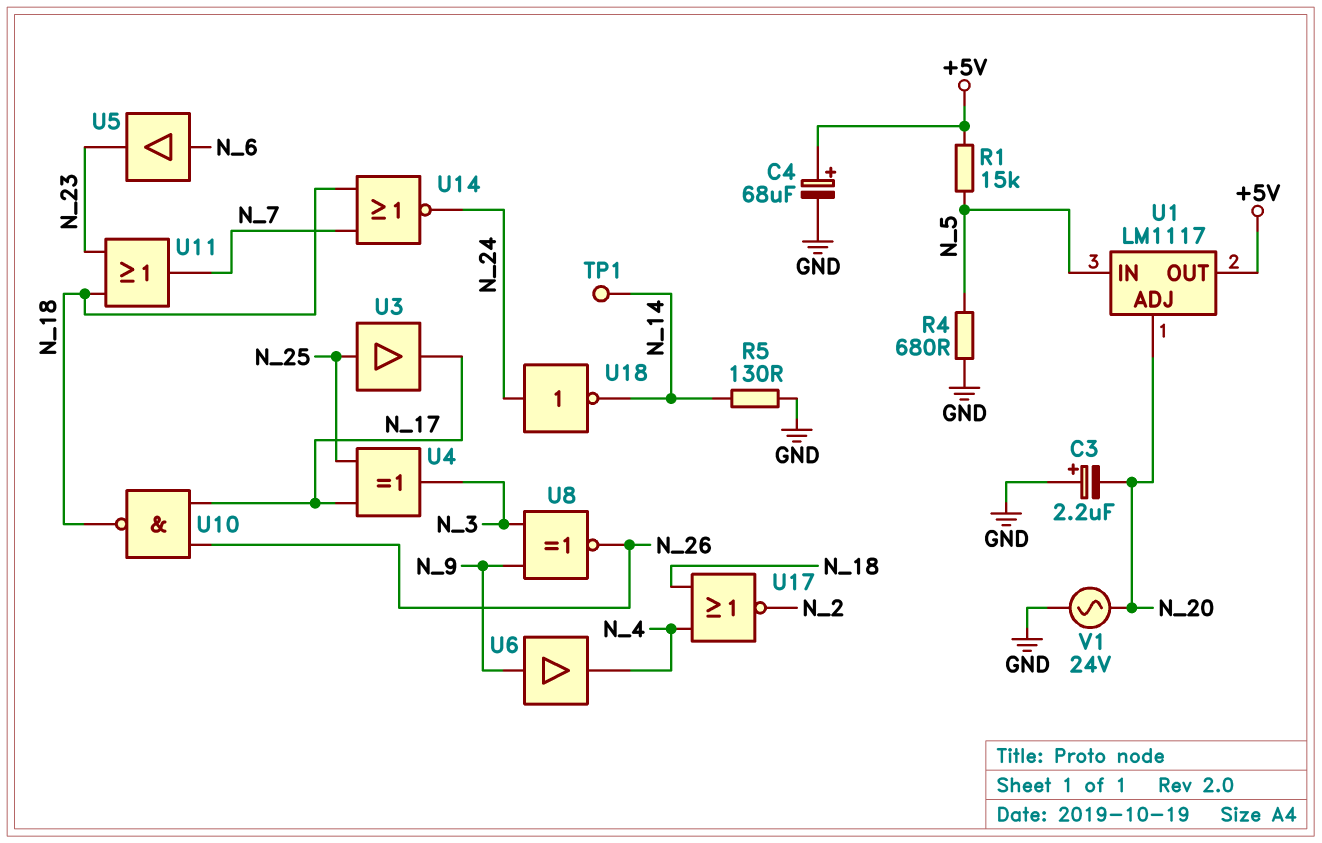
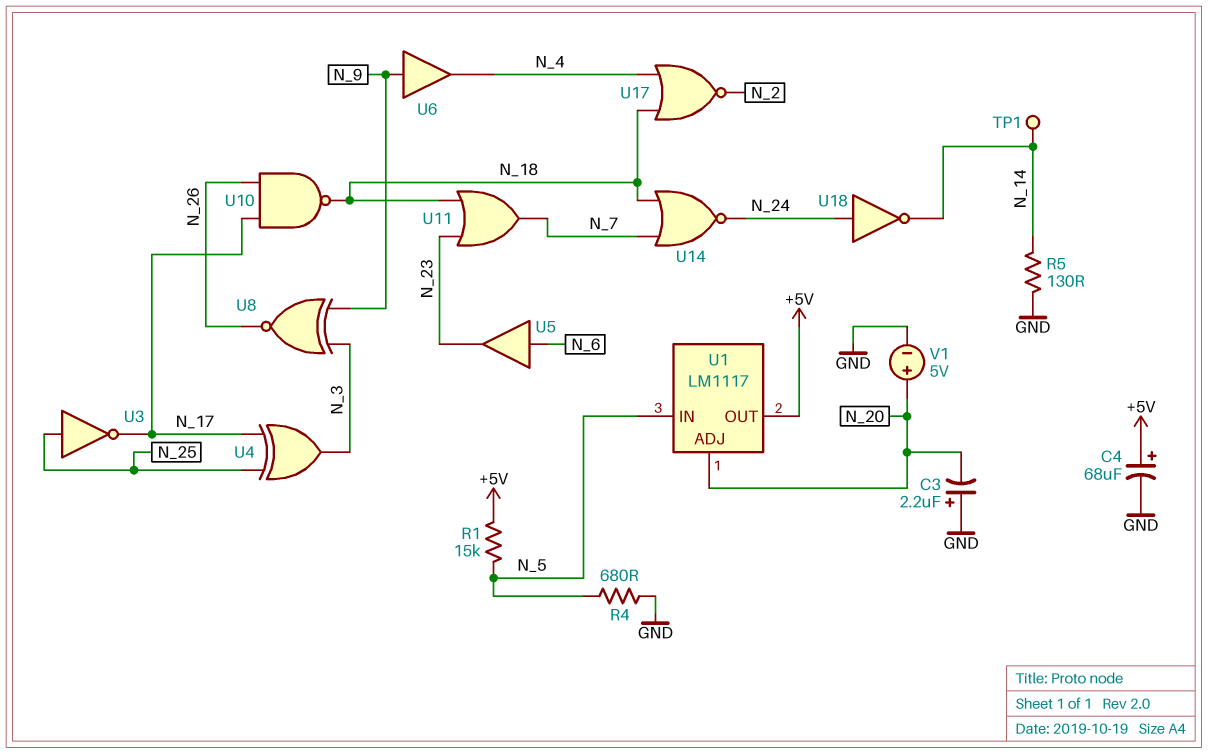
U3: buffer (in N_25, out N_17) -> NOT (in N_25, out N_17)
V1: AC 24V (GND, N_20) -> 5V (plus N_20, minus GND)

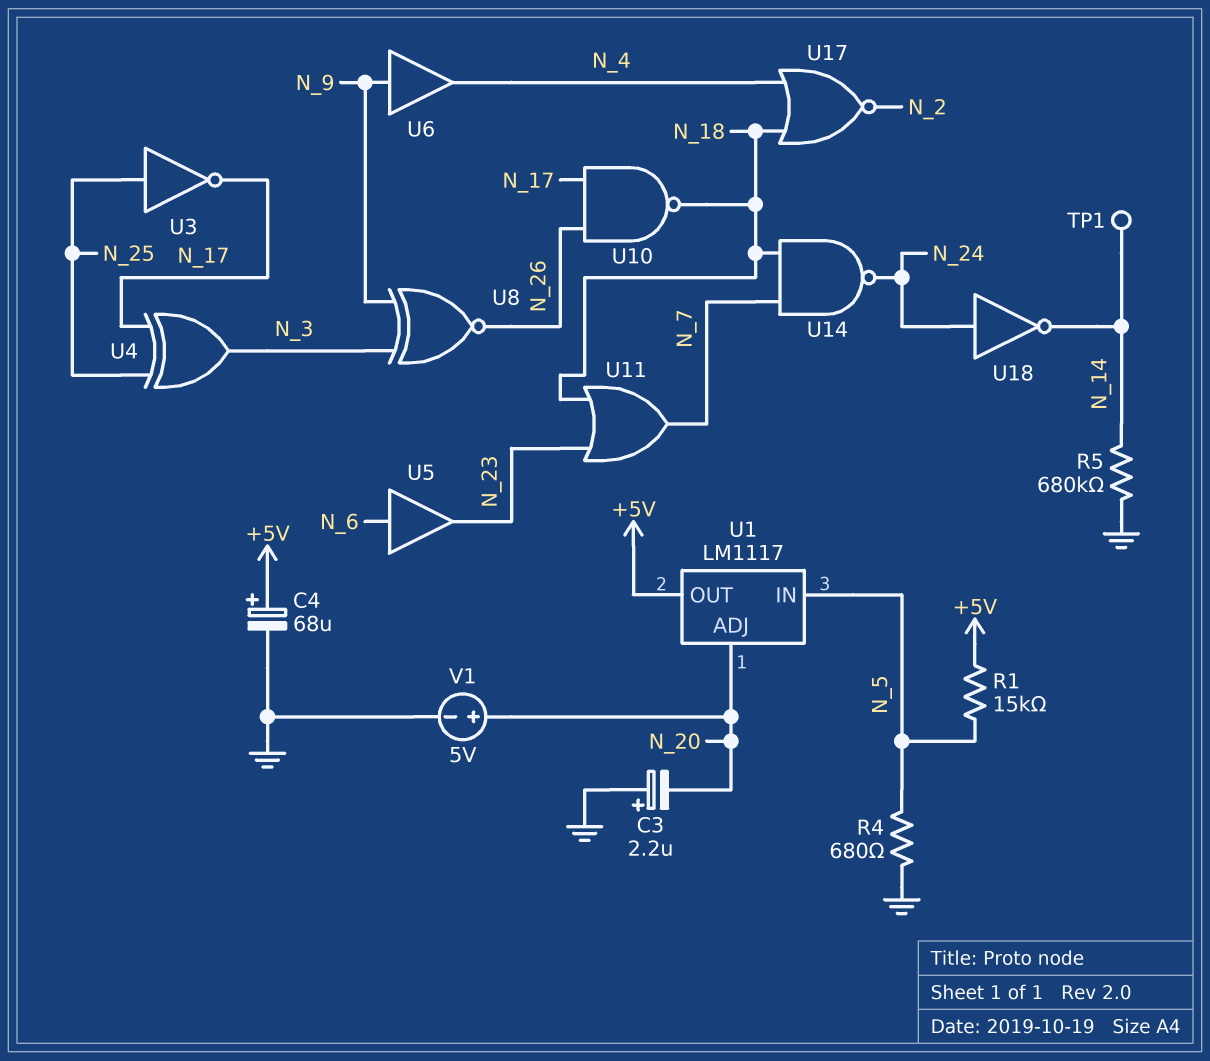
R5: 130 (GND, N_14) -> 680k (GND, N_14)
U14: NOR (in N_7, in N_18, out N_24) -> NAND (in N_7, in N_18, out N_24)

